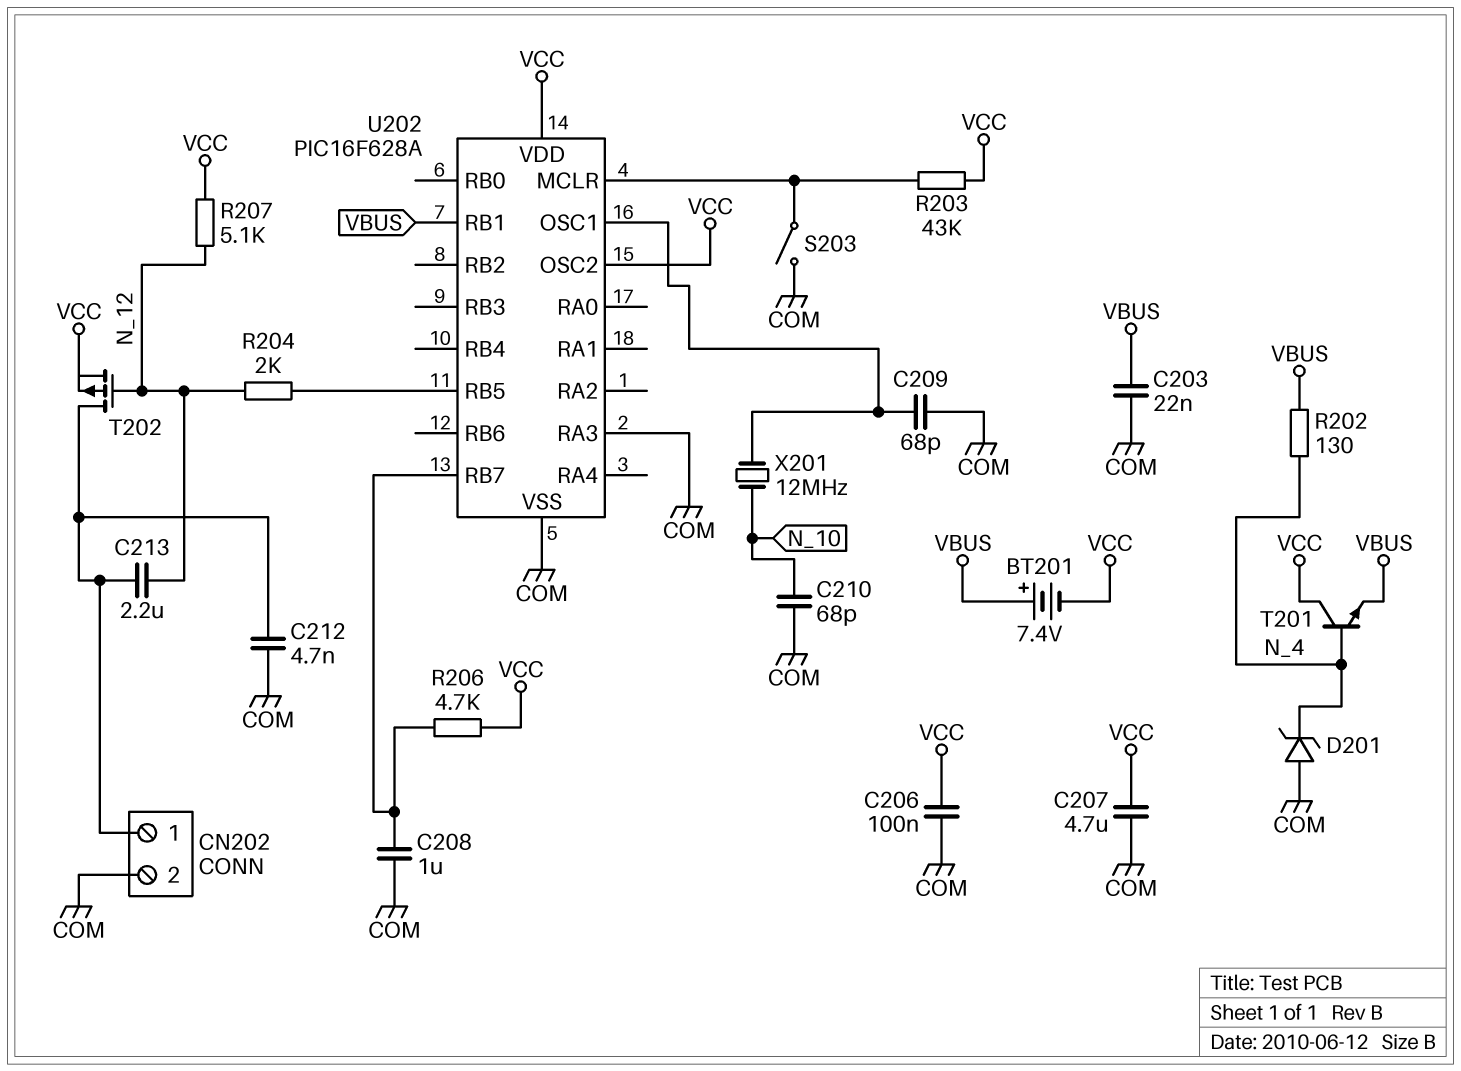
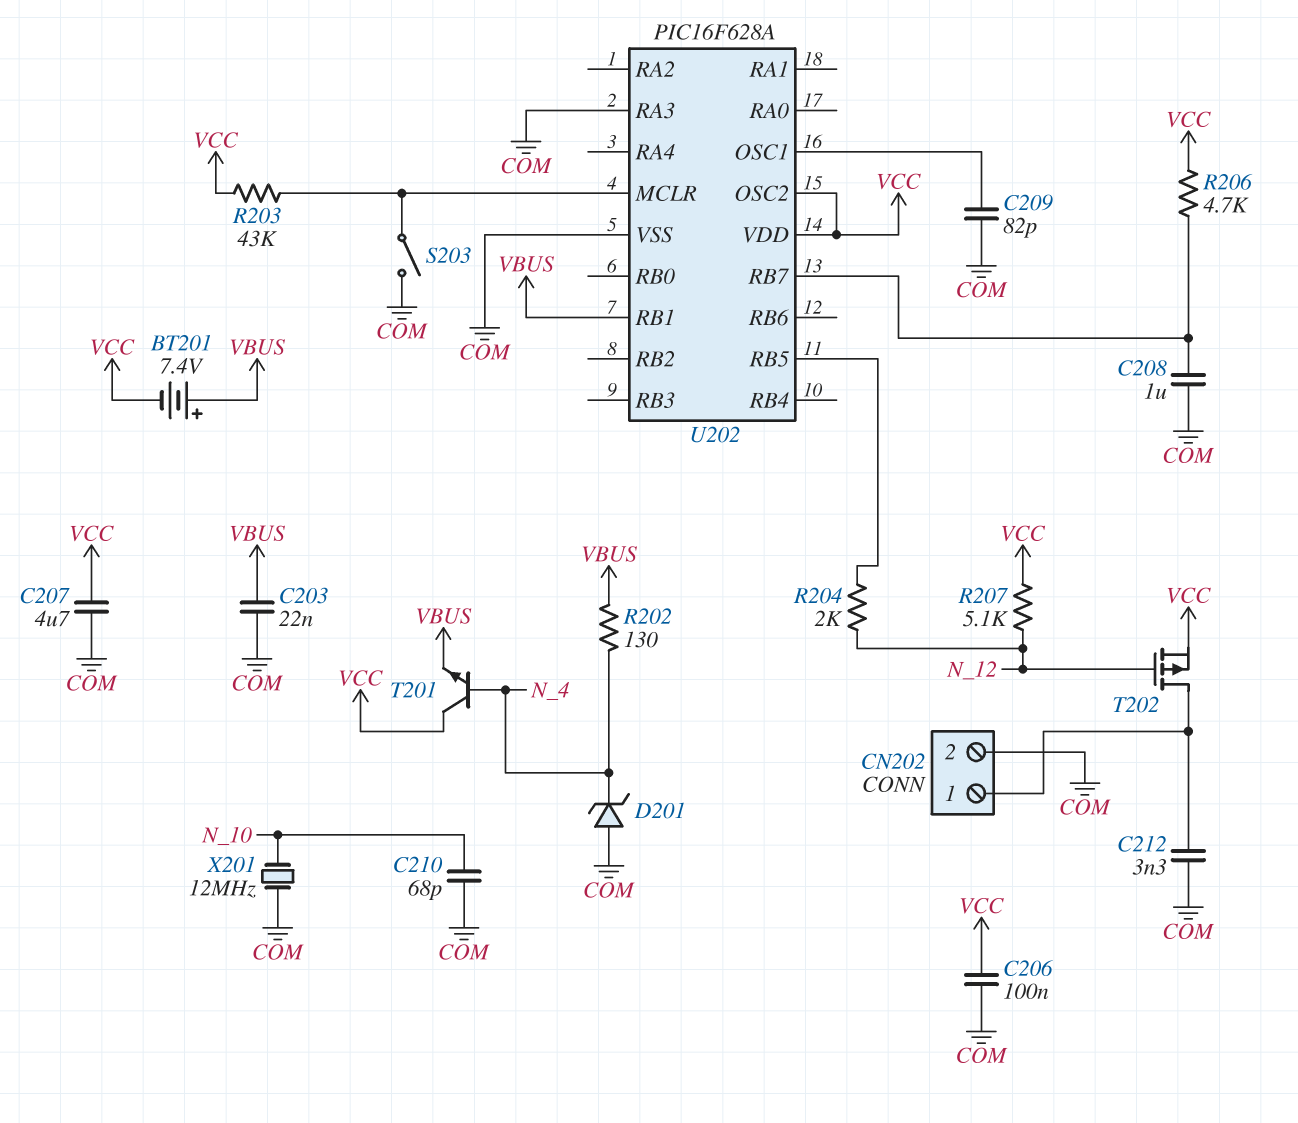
C209: 68pF (COM, U202/OSC1) -> 82pF (COM, U202/OSC1)
C212: 4.7nF (CN202/1, COM) -> 3.3nF (CN202/1, COM)
C213: 2.2uF (CN202/1, N_12) -> none
X201: 12MHz (N_10, U202/OSC1) -> 12MHz (COM, N_10)

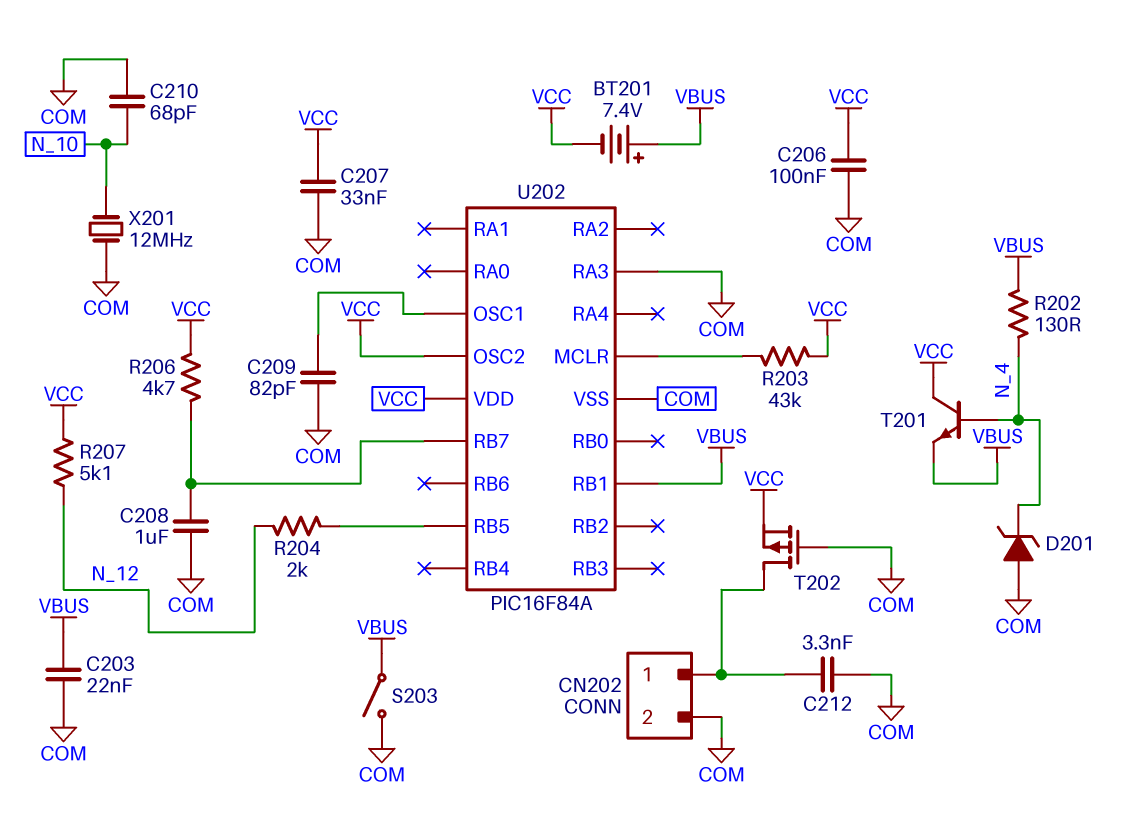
C207: 4.7uF (COM, VCC) -> 33nF (COM, VCC)
S203: switch (COM, U202/MCLR) -> switch (COM, VBUS)
T202: PMOS (G N_12, D CN202/1, S VCC) -> PMOS (G COM, D CN202/1, S VCC)
U202: PIC16F628A -> PIC16F84A

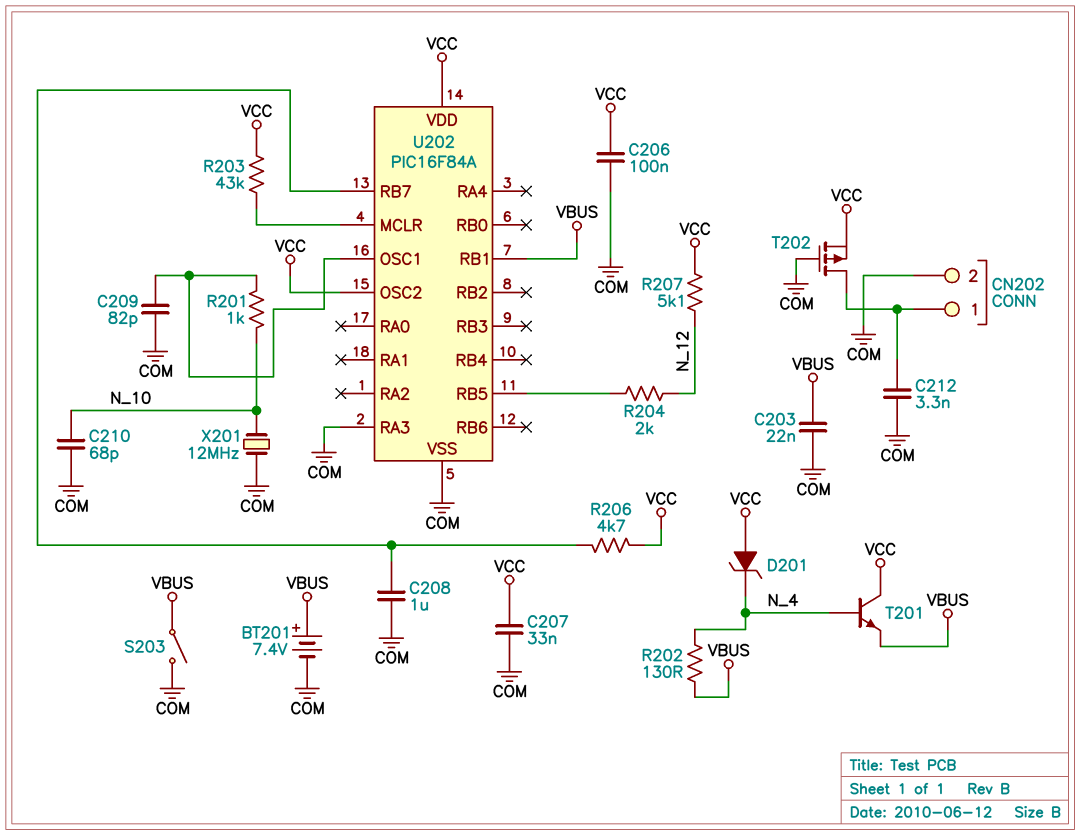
BT201: 7.4V (plus VBUS, minus VCC) -> 7.4V (plus VBUS, minus COM)
D201: zener (A COM, K N_4) -> zener (A VCC, K N_4)
R201: none -> 1k (N_10, U202/OSC1)

